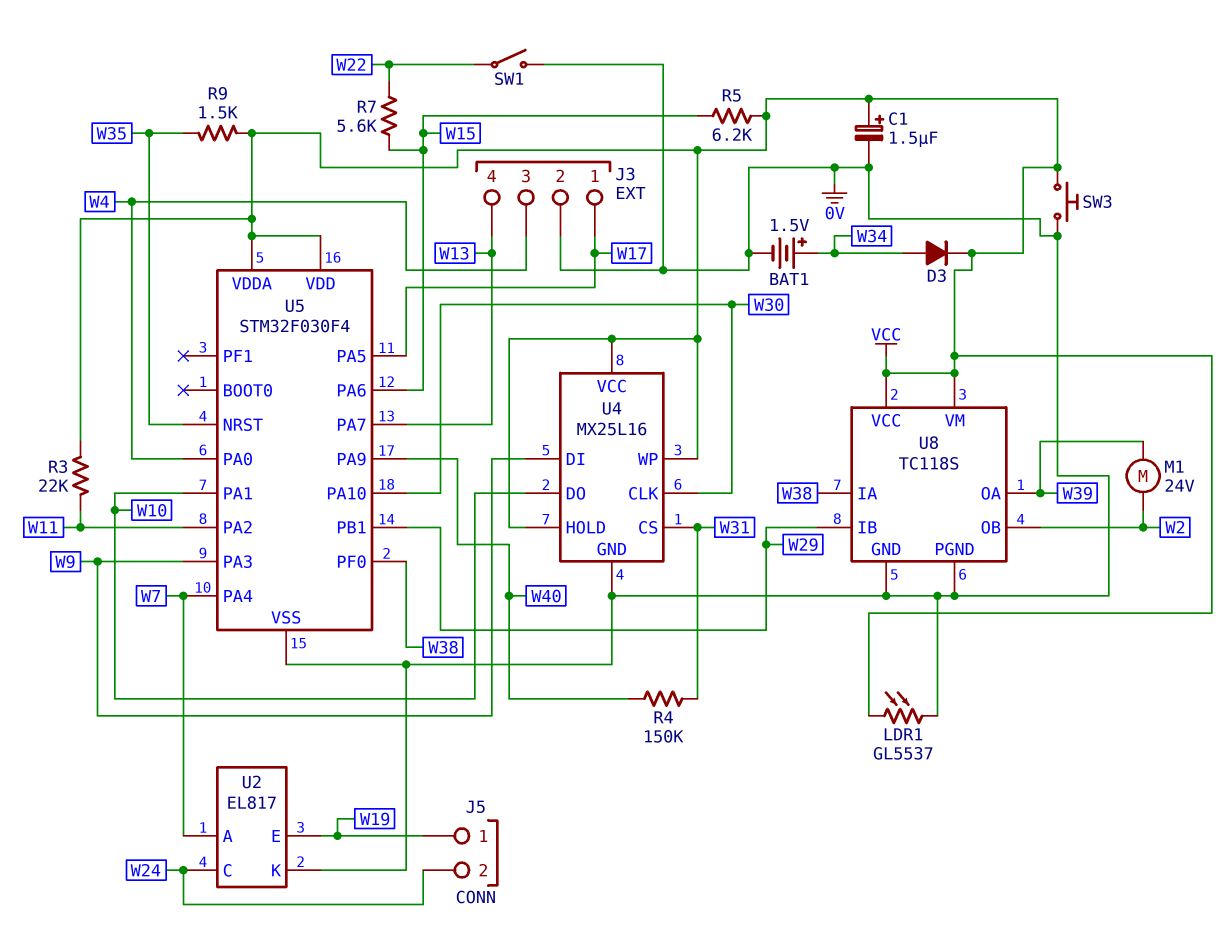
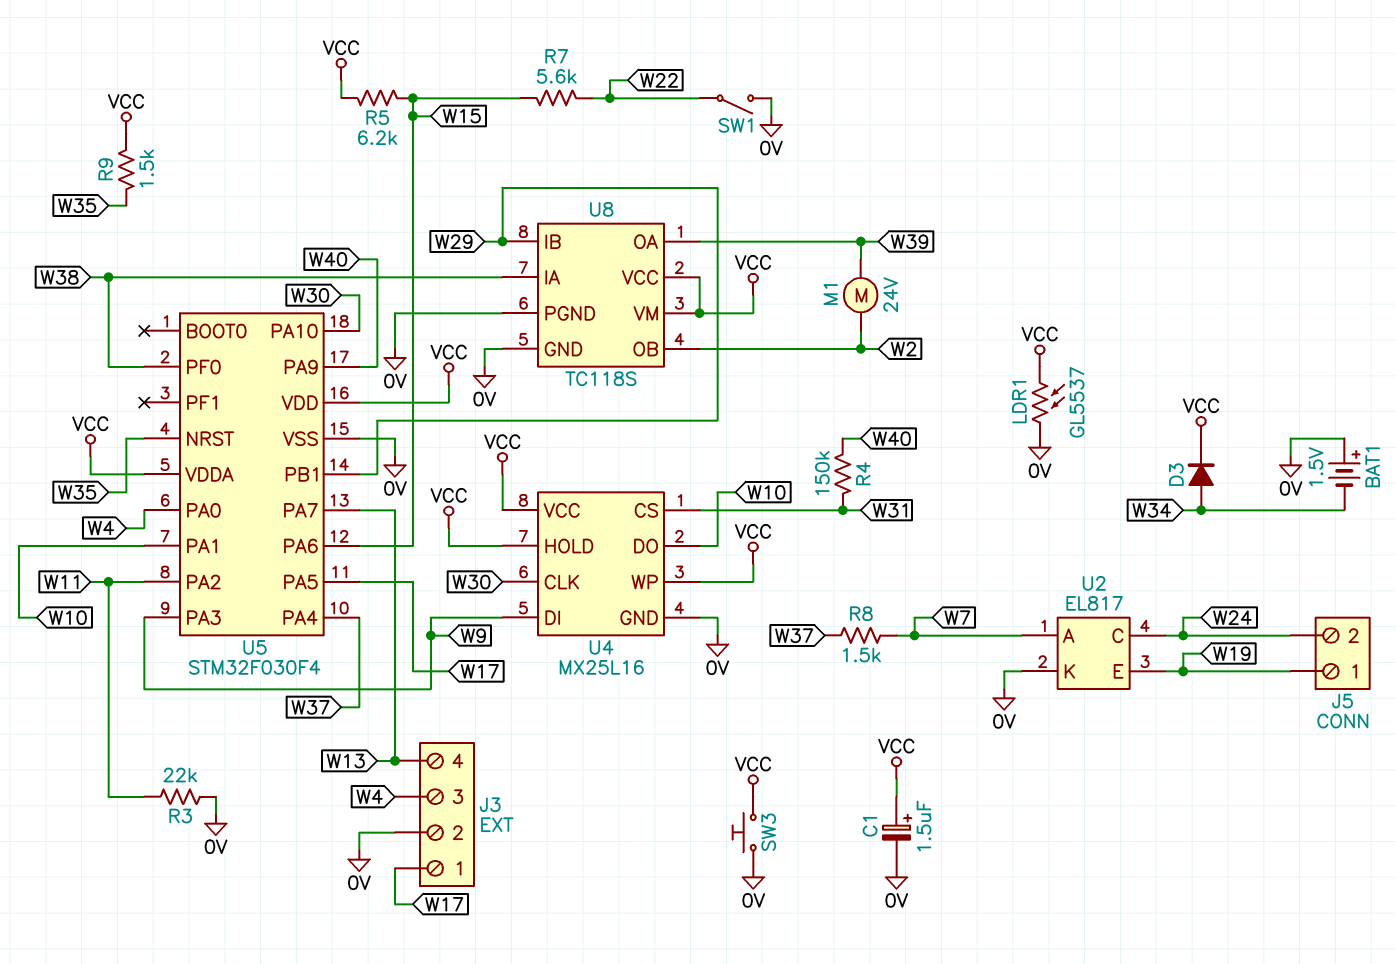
BAT1: 1.5V (plus W34, minus 0V) -> 1.5V (plus 0V, minus W34)
R3: 22k (VCC, W11) -> 22k (0V, W11)
R8: none -> 1.5k (W7, W37)
U5 pin PA4: W7 -> W37

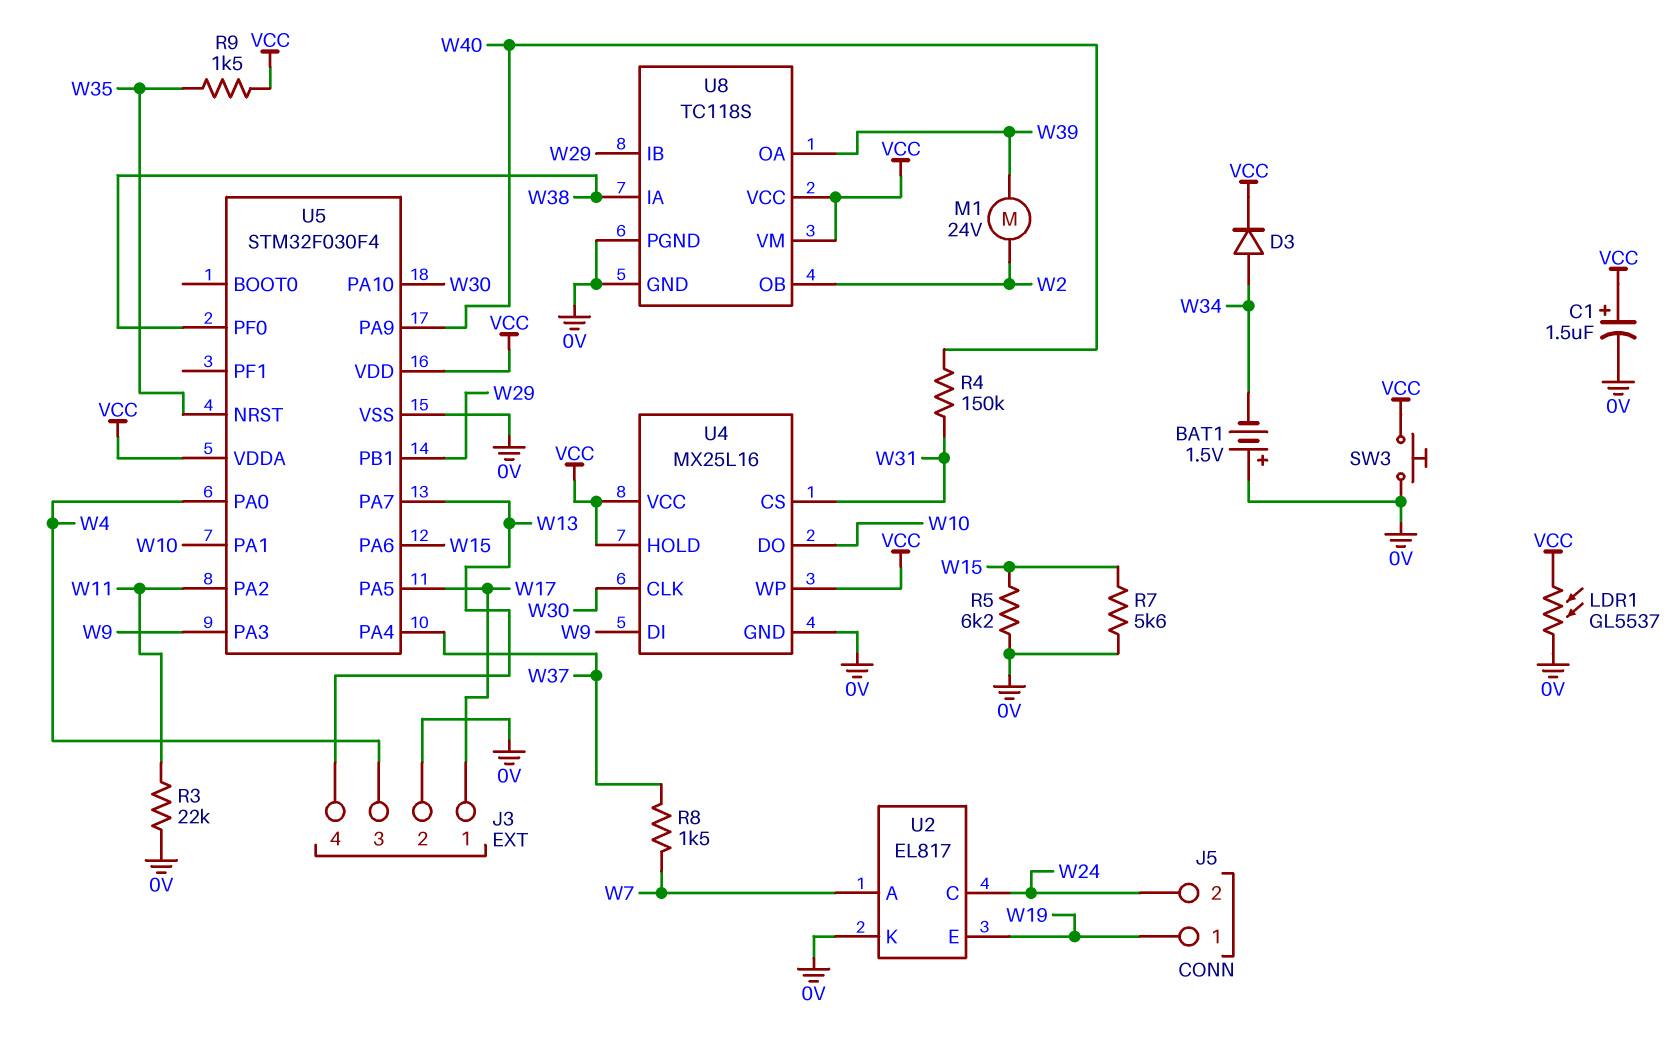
R5: 6.2k (VCC, W15) -> 6.2k (0V, W15)
R7: 5.6k (W15, W22) -> 5.6k (0V, W15)
SW1: switch (0V, W22) -> none

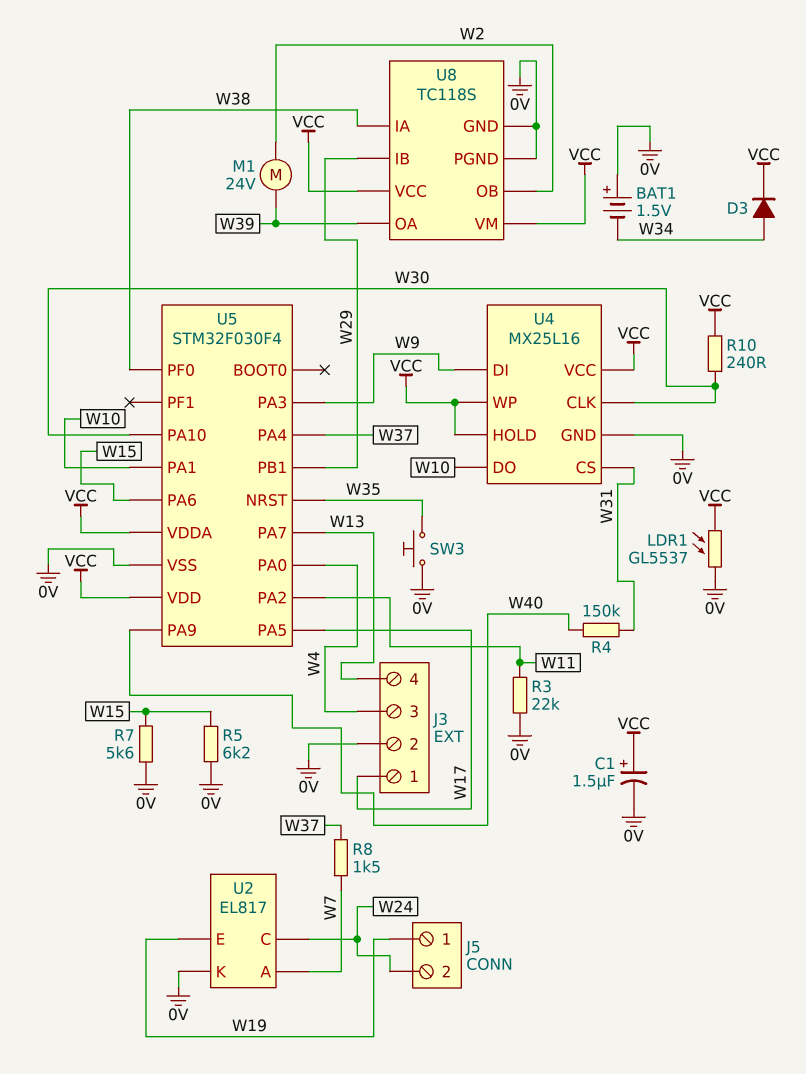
R9: 1.5k (VCC, W35) -> none
R10: none -> 240 (VCC, W30)
SW3: button (0V, VCC) -> button (0V, W35)

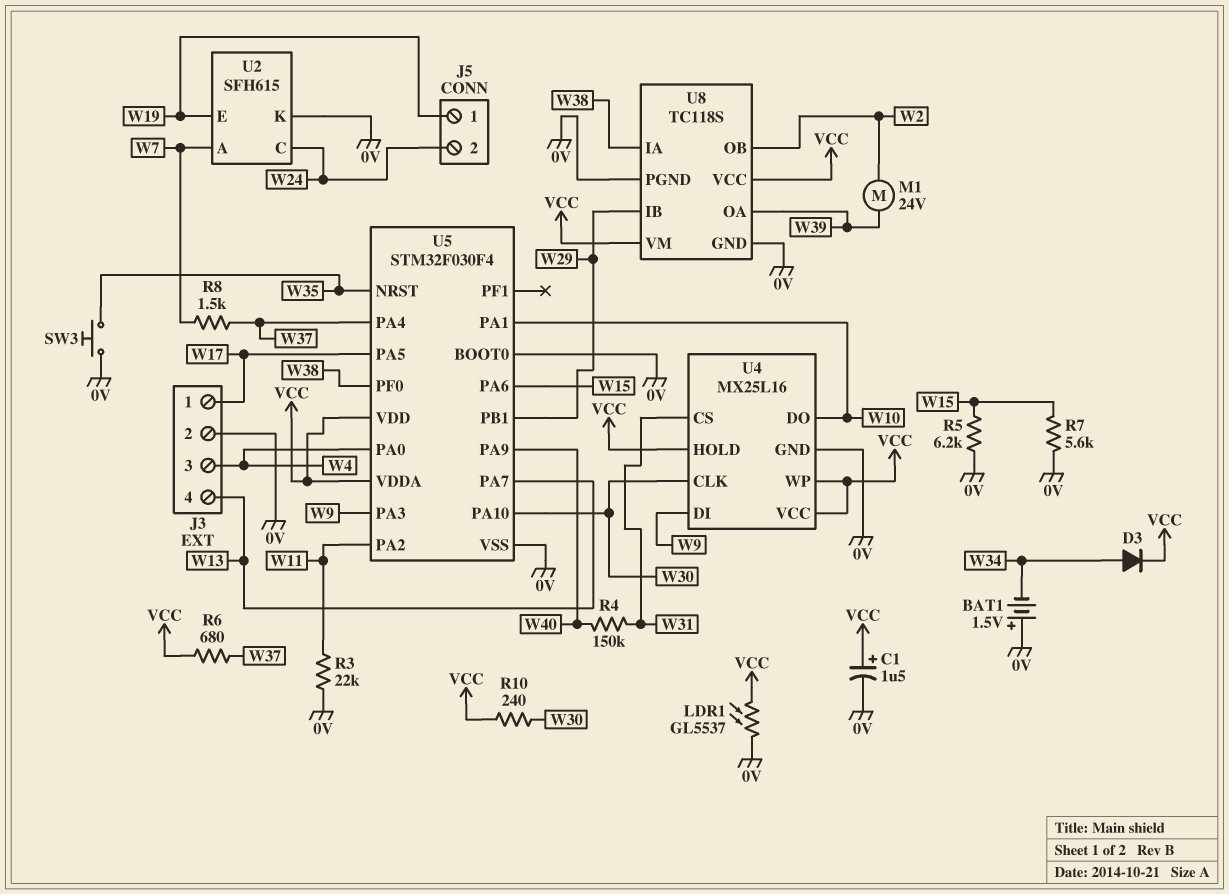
R6: none -> 680 (VCC, W37)
U2: EL817 -> SFH615
U5 pin BOOT0: none -> 0V

